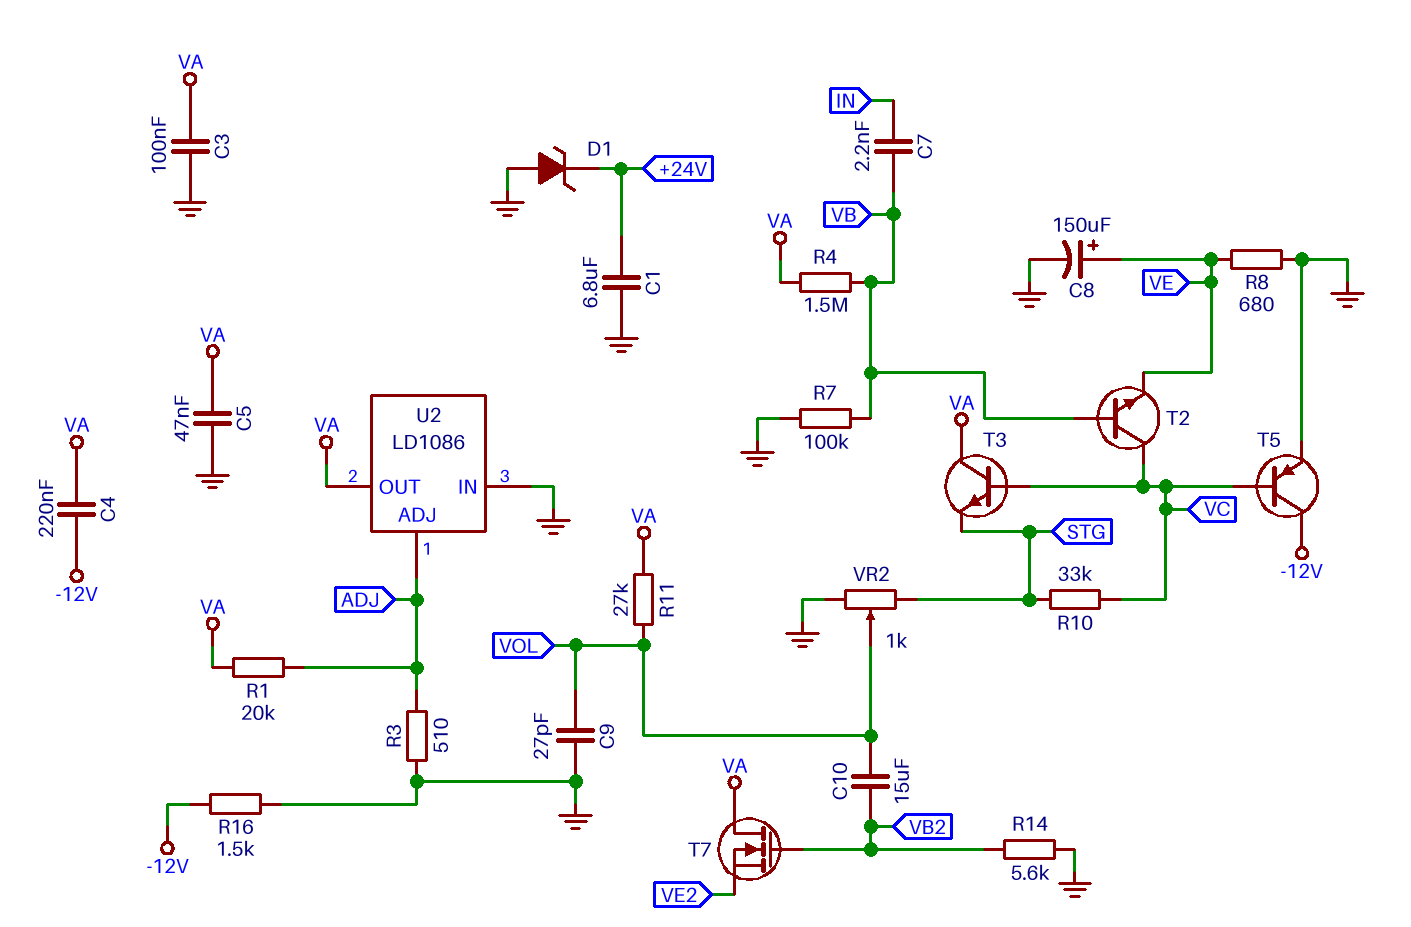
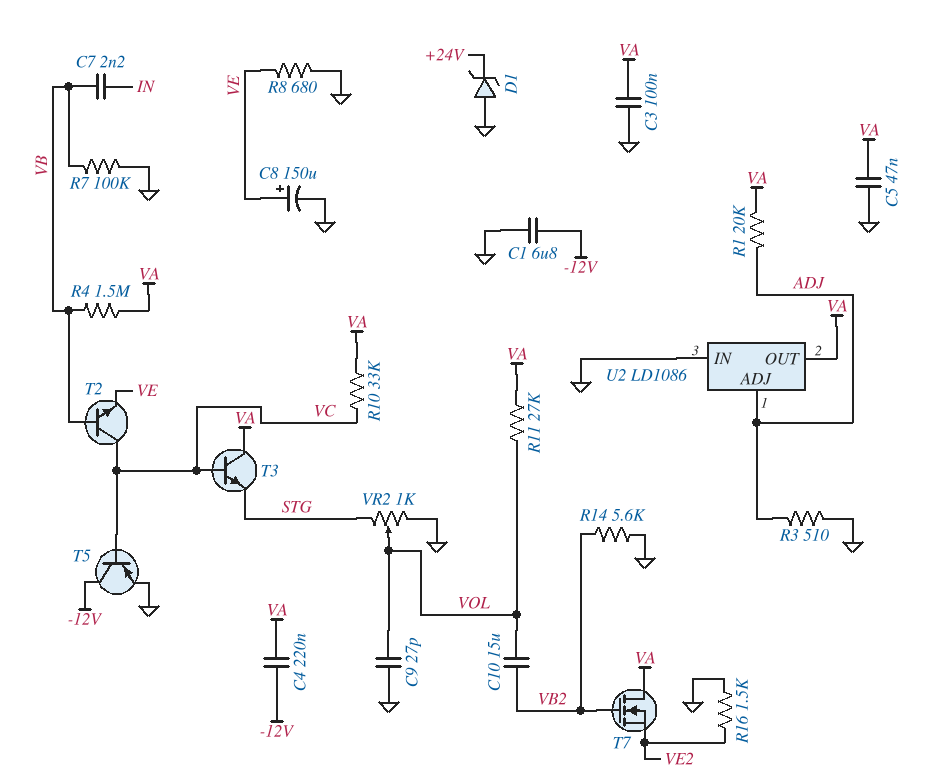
C1: 6.8uF (+24V, GND) -> 6.8uF (-12V, GND)
R10: 33k (STG, VC) -> 33k (VA, VC)
R16: 1.5k (-12V, GND) -> 1.5k (GND, VE2)

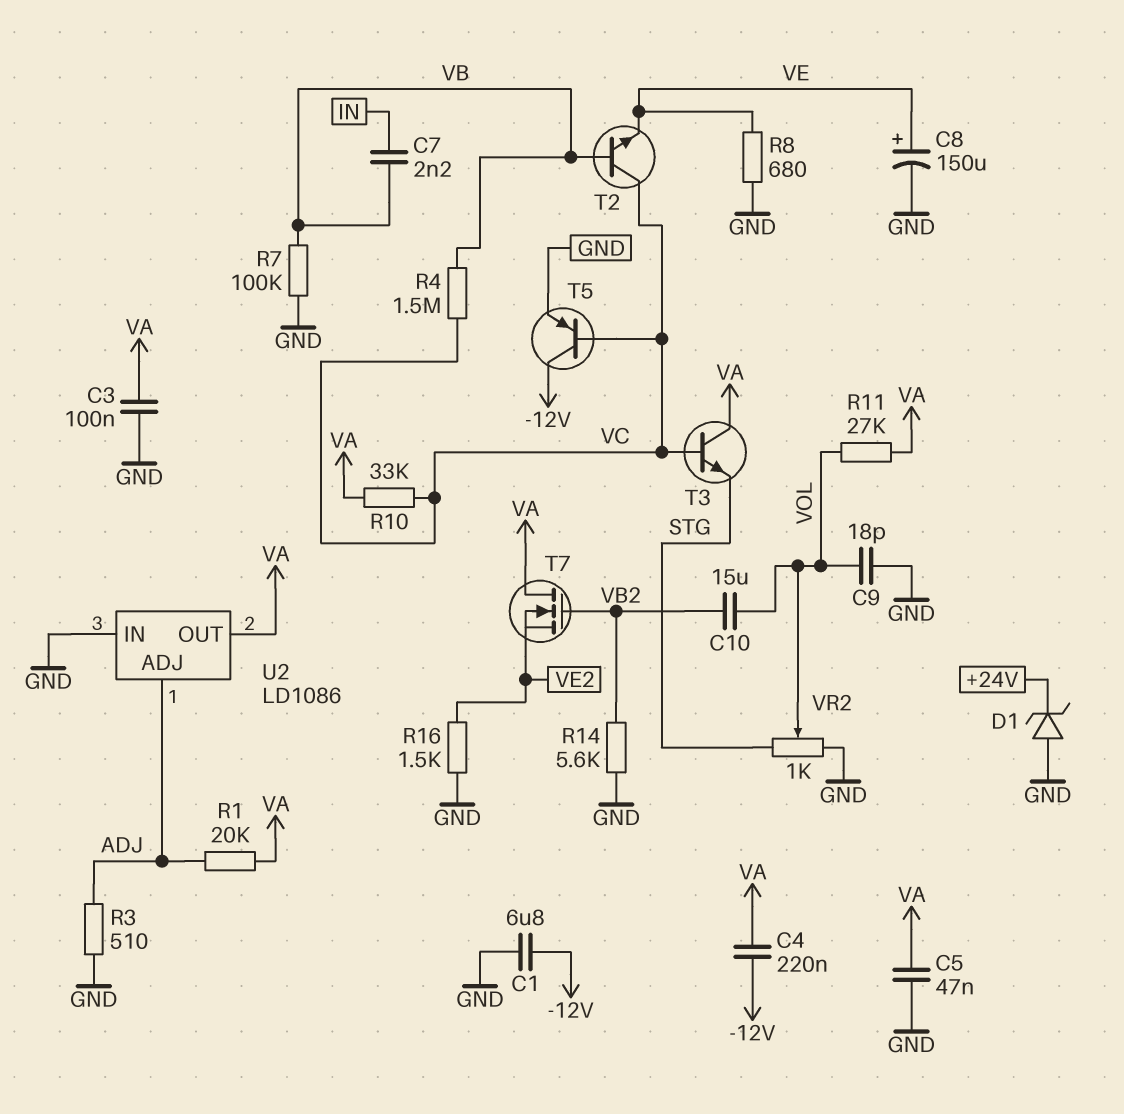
C9: 27pF (GND, VOL) -> 18pF (GND, VOL)
R4: 1.5M (VA, VB) -> 1.5M (VB, VC)

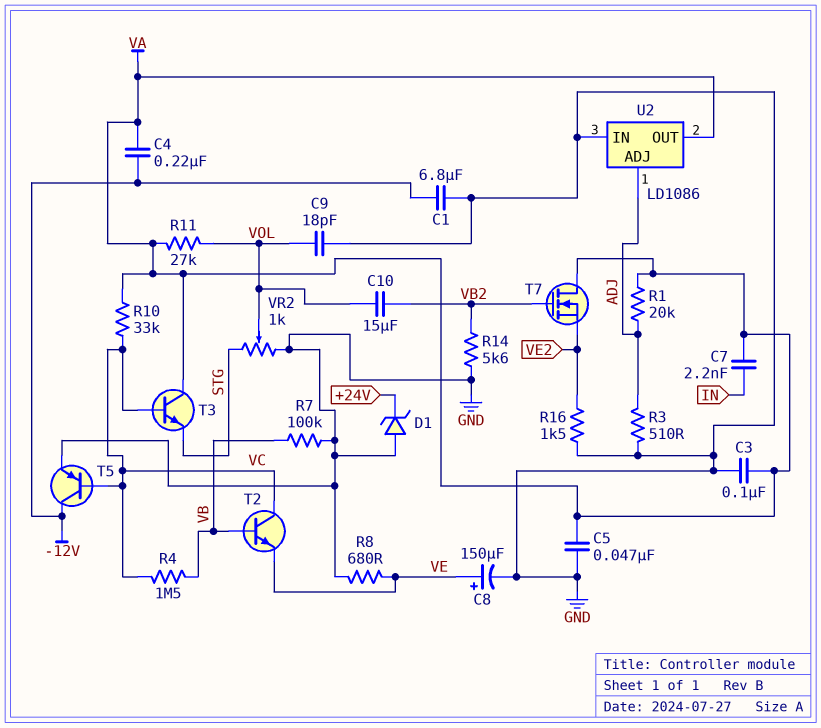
C7: 2.2nF (IN, VB) -> 2.2nF (IN, VA)

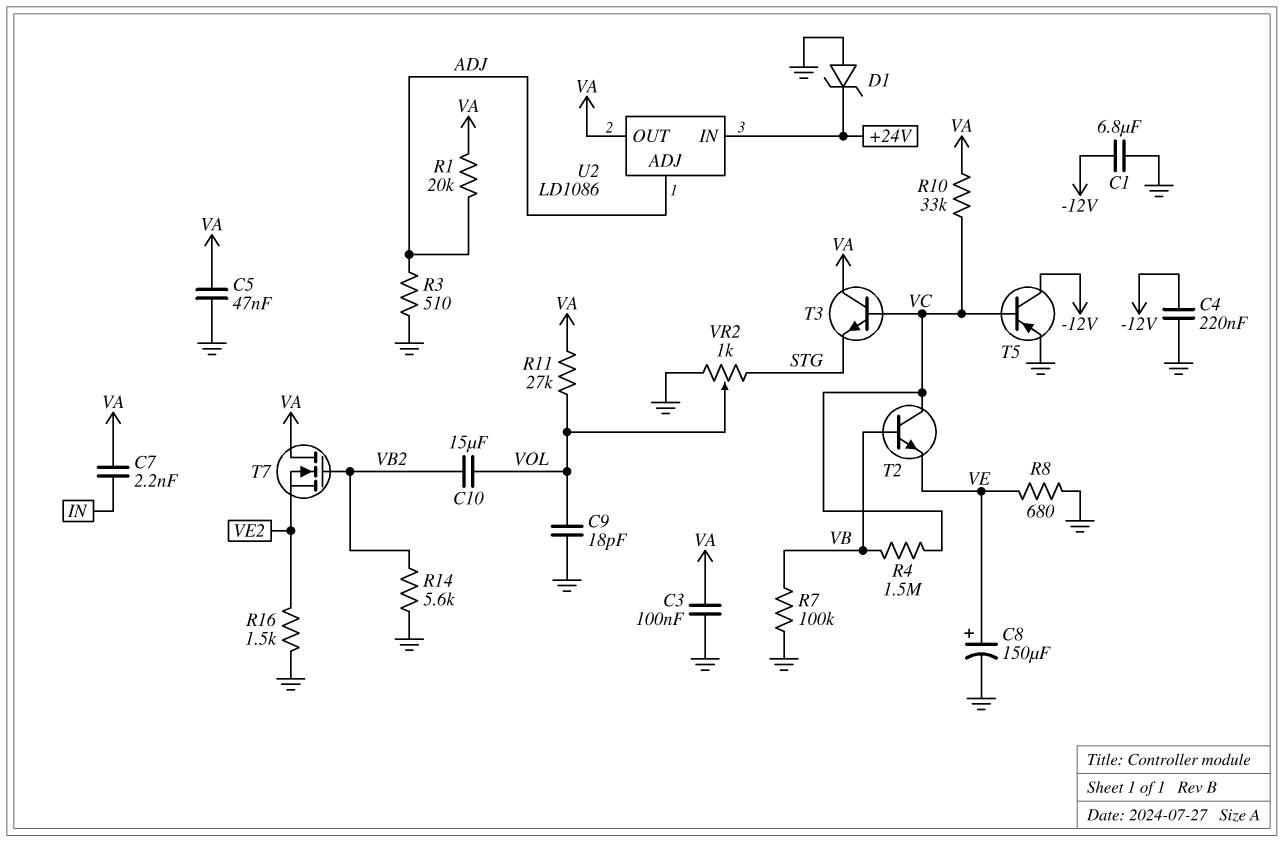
C4: 220nF (-12V, VA) -> 220nF (-12V, GND)
U2 pin IN: GND -> +24V

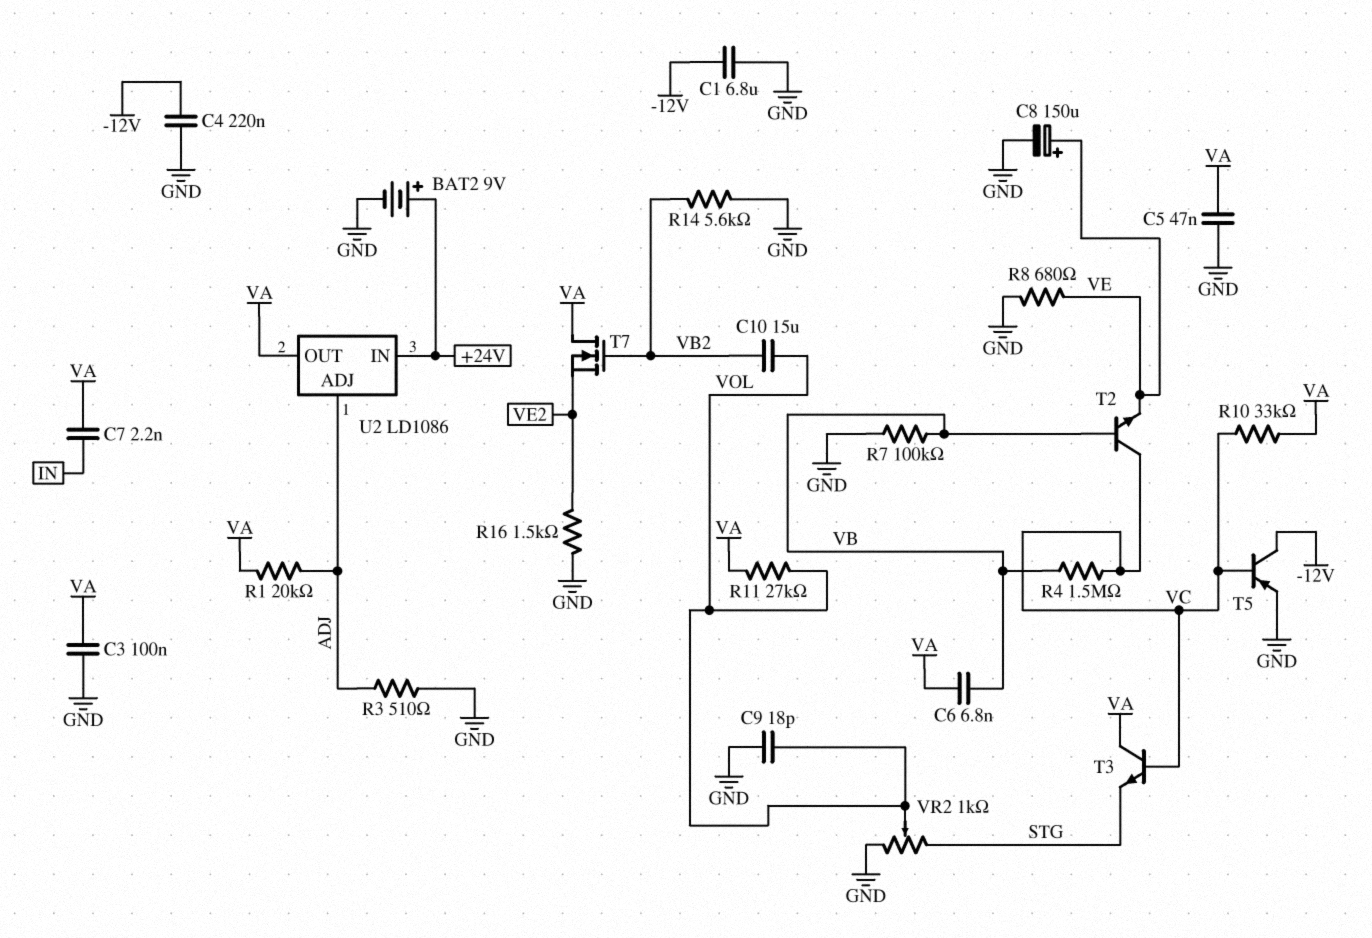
BAT2: none -> 9V (plus +24V, minus GND)
C6: none -> 6.8nF (VA, VB)
D1: zener (A GND, K +24V) -> none

